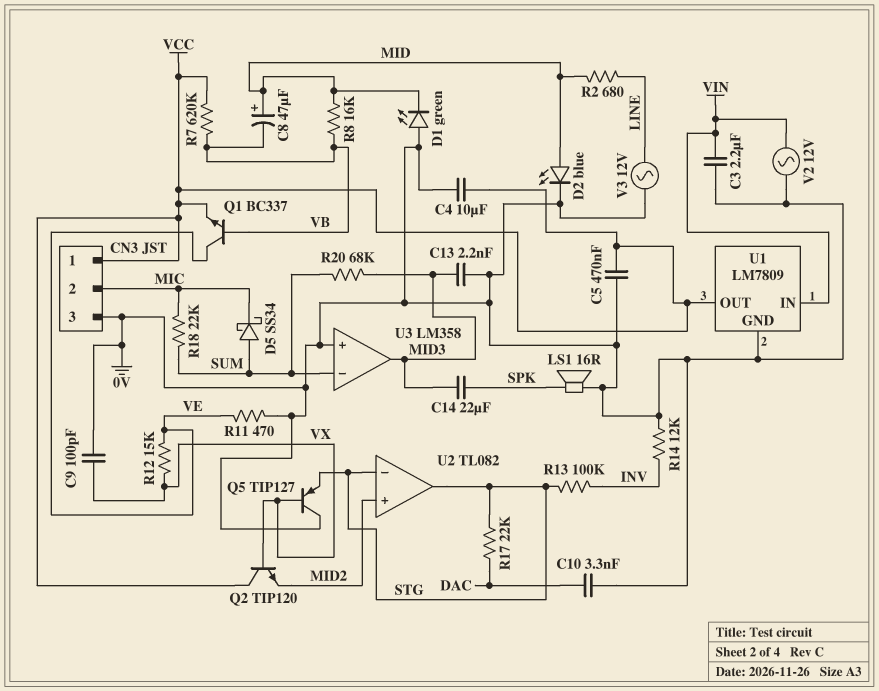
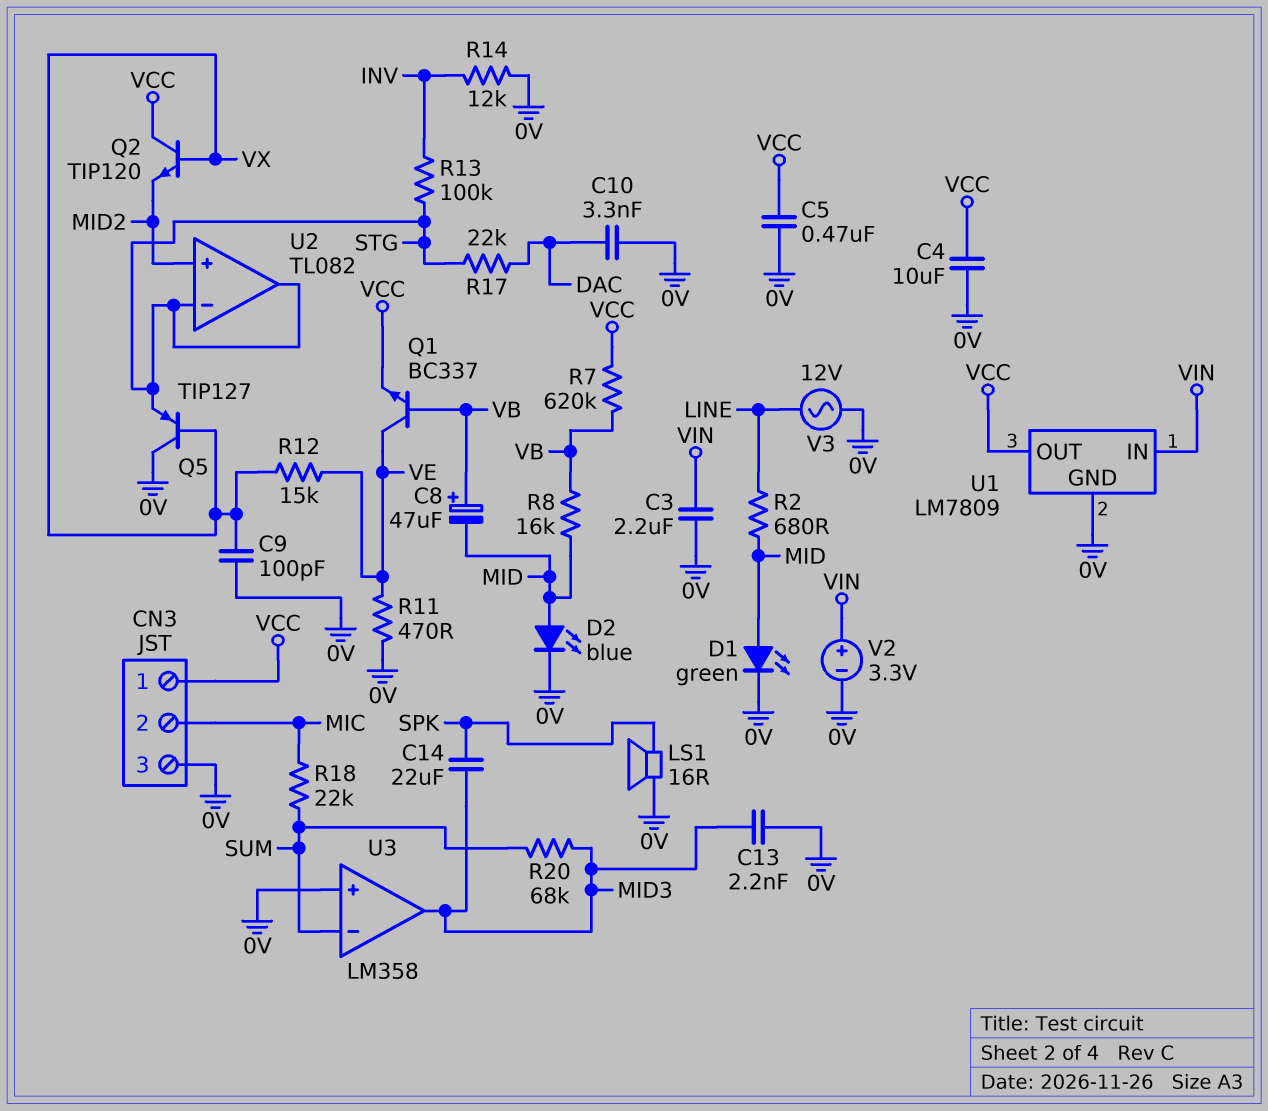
C8: 47uF (plus MID, minus VB) -> 47uF (plus VB, minus MID)
D1: LED green (A 0V, K MID) -> LED green (A MID, K 0V)
D5: schottky SS34 (A SUM, K MIC) -> none
V2: AC 12V (0V, VIN) -> 3.3V (plus VIN, minus 0V)

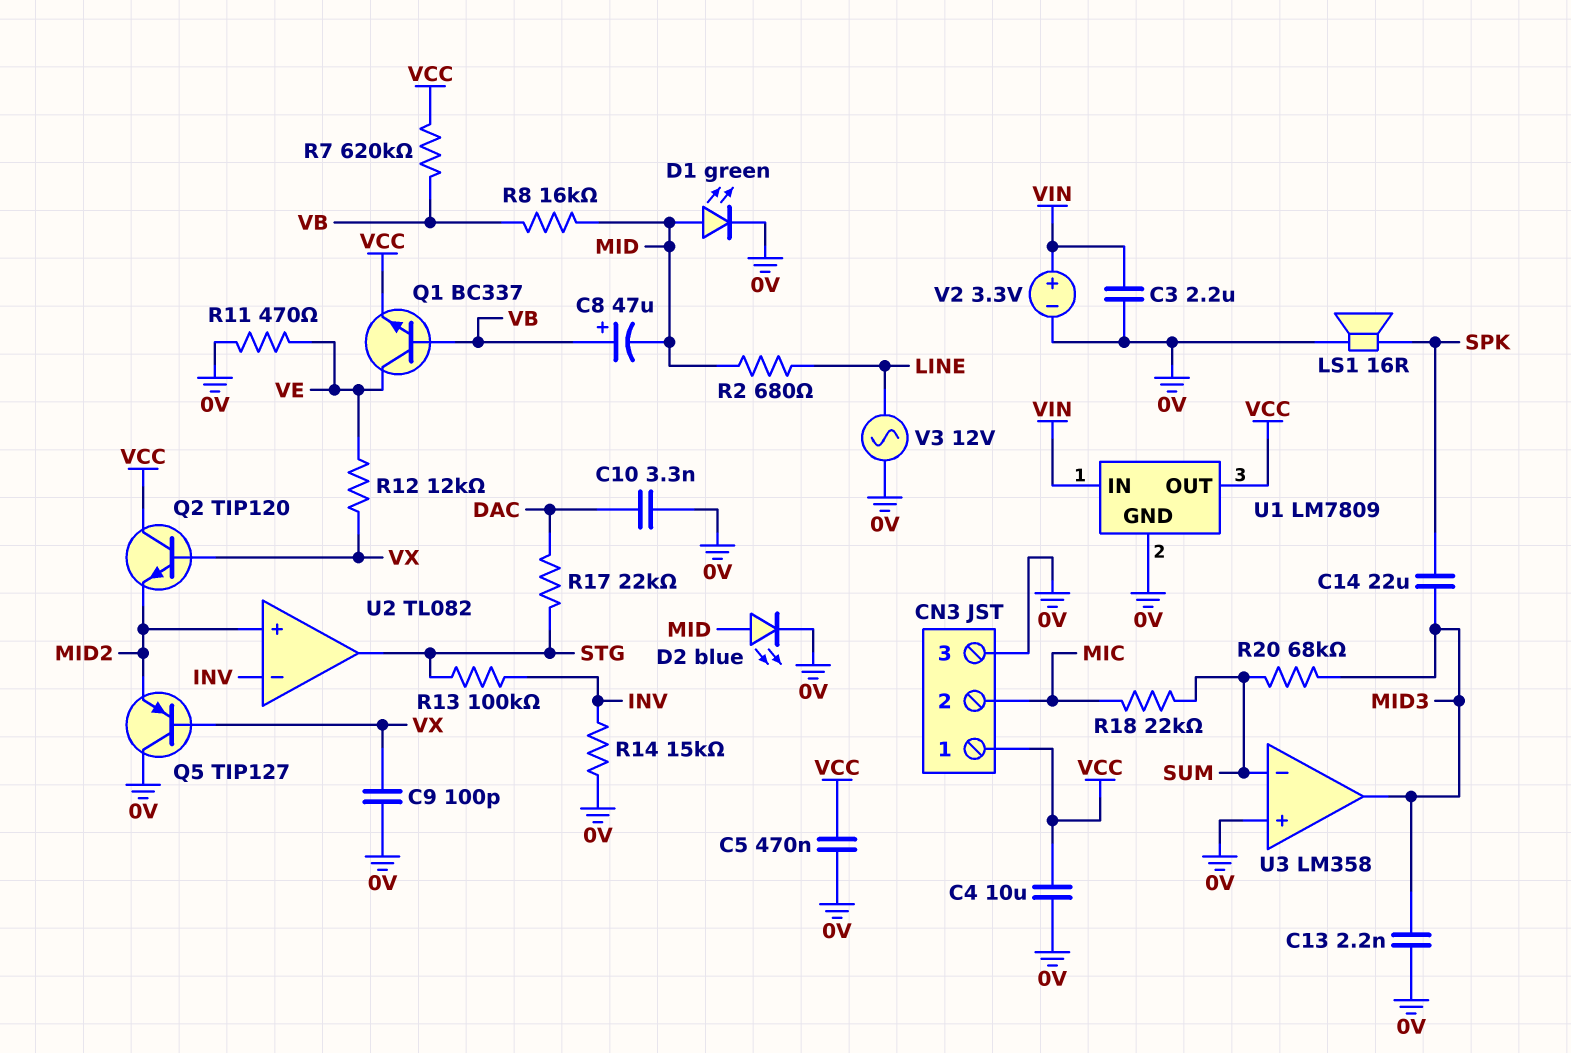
Q5: PNP TIP127 (B VX, C 0V, E STG) -> PNP TIP127 (B VX, C 0V, E MID2)
R12: 15k (VE, VX) -> 12k (VE, VX)
R14: 12k (0V, INV) -> 15k (0V, INV)
U2 pin in-: STG -> INV

